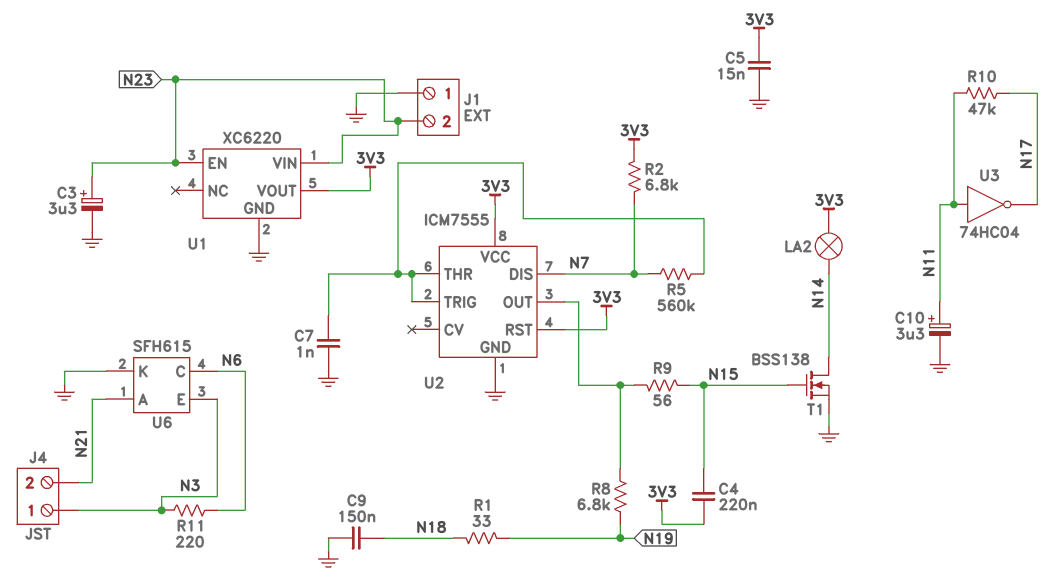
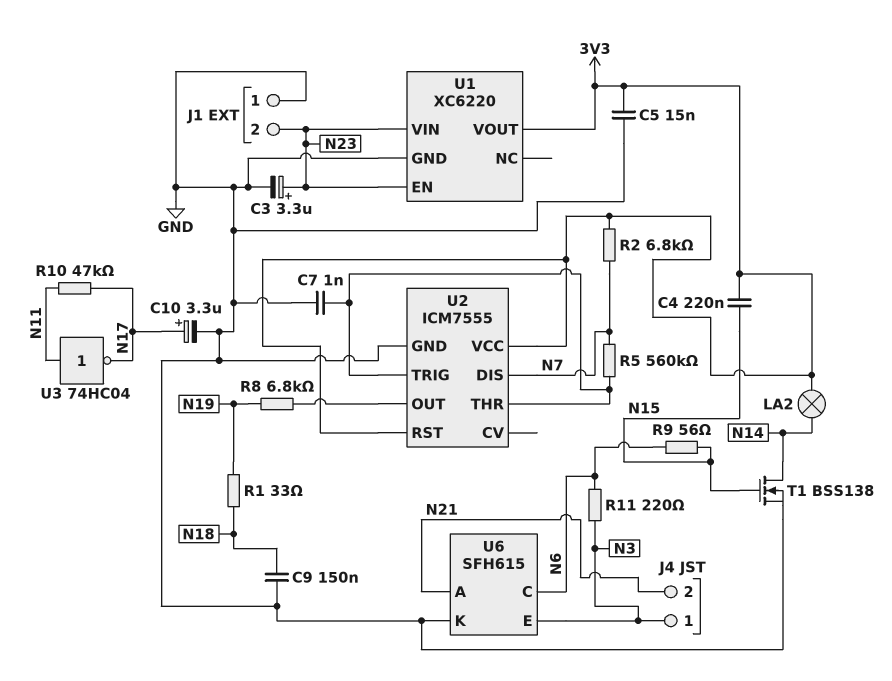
C10: 3.3uF (plus N11, minus GND) -> 3.3uF (plus N17, minus GND)
R9: 56 (N15, U2/OUT) -> 56 (N6, N15)

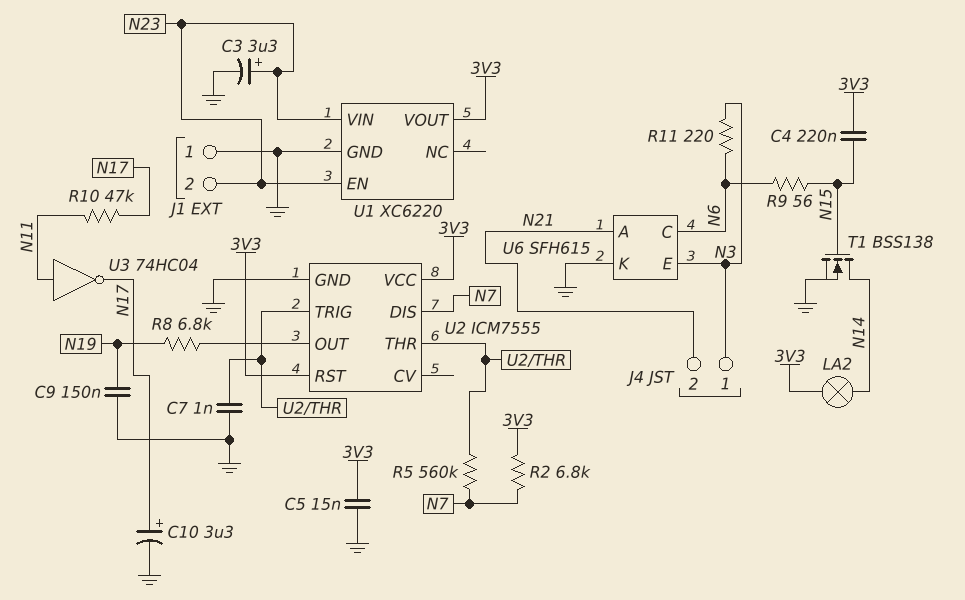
C9: 150nF (GND, N18) -> 150nF (GND, N19)
R1: 33 (N18, N19) -> none

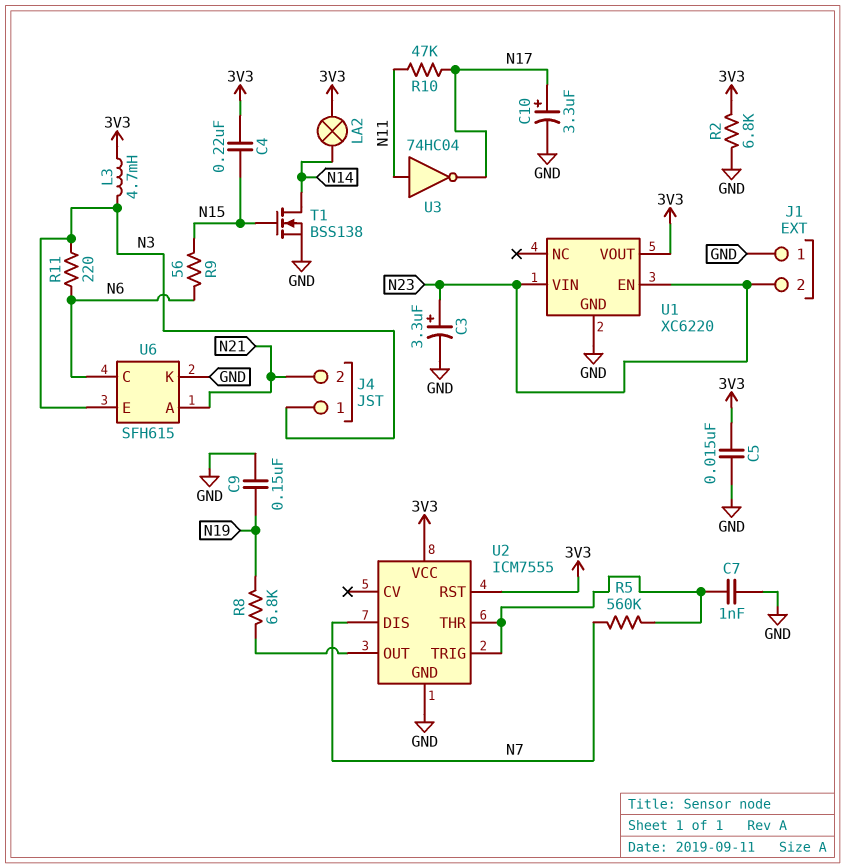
L3: none -> 4.7mH (3V3, N3)
R2: 6.8k (3V3, N7) -> 6.8k (3V3, GND)

